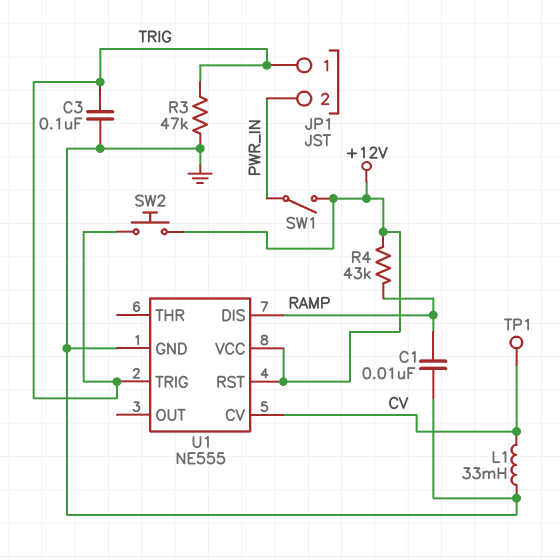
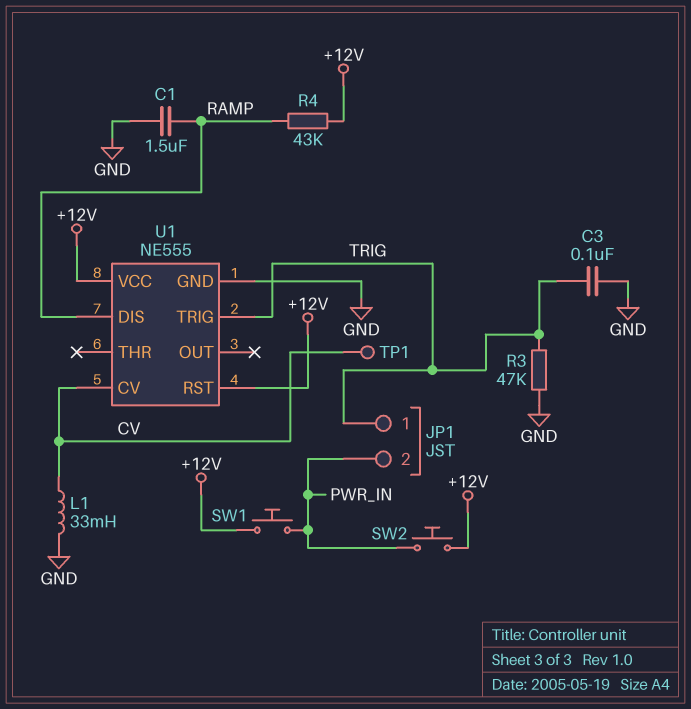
C1: 10nF (GND, RAMP) -> 1.5uF (GND, RAMP)
SW1: switch (+12V, PWR_IN) -> button (+12V, PWR_IN)
SW2: button (+12V, TRIG) -> button (+12V, PWR_IN)

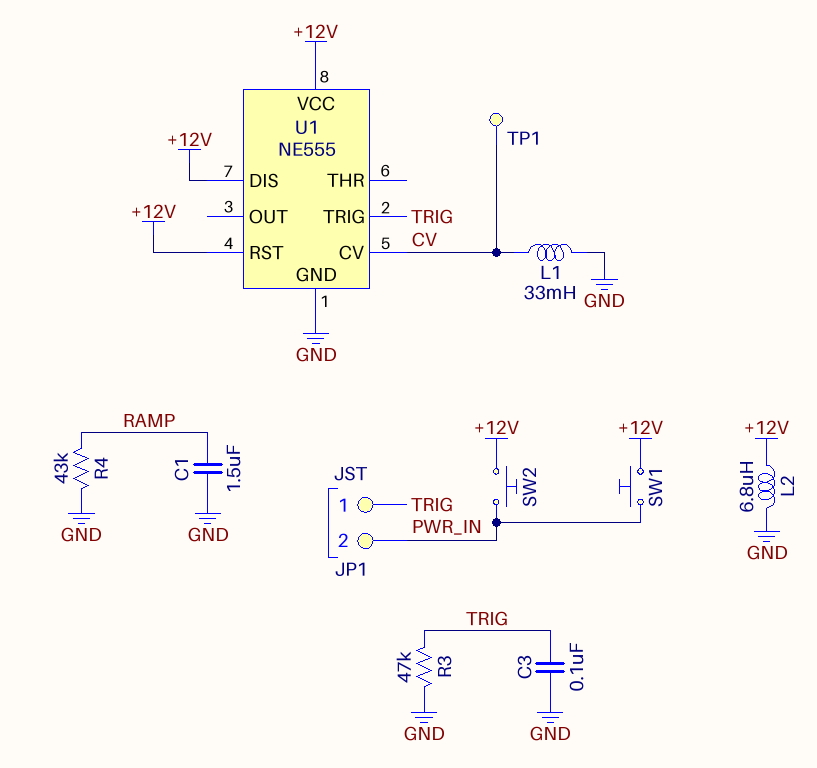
L2: none -> 6.8uH (+12V, GND)
R4: 43k (+12V, RAMP) -> 43k (GND, RAMP)
U1 pin DIS: RAMP -> +12V

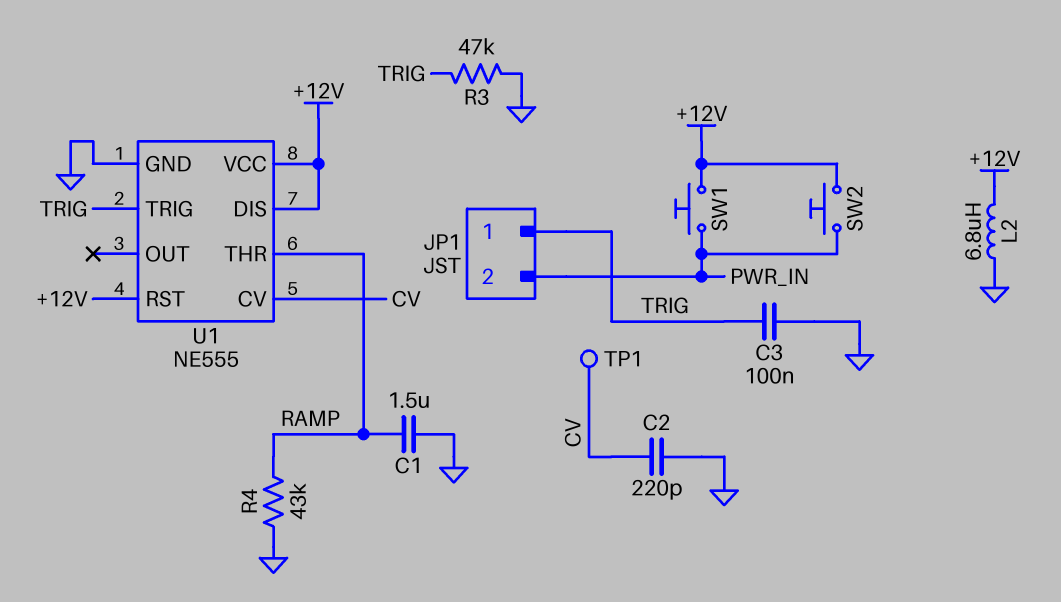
C2: none -> 220pF (CV, GND)
L1: 33mH (CV, GND) -> none
U1 pin THR: none -> RAMP

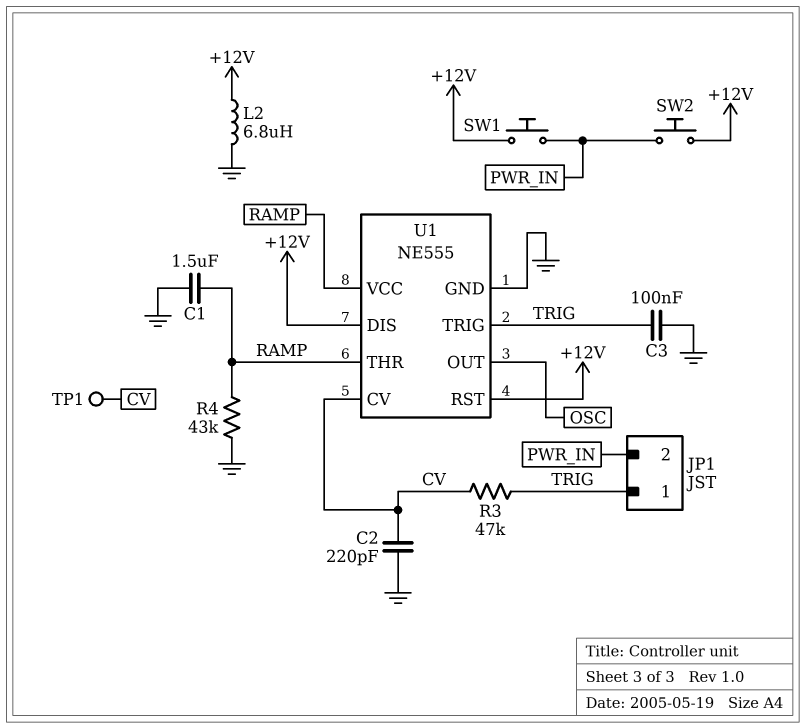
R3: 47k (GND, TRIG) -> 47k (CV, TRIG)
U1 pin OUT: none -> OSC
U1 pin VCC: +12V -> RAMP

